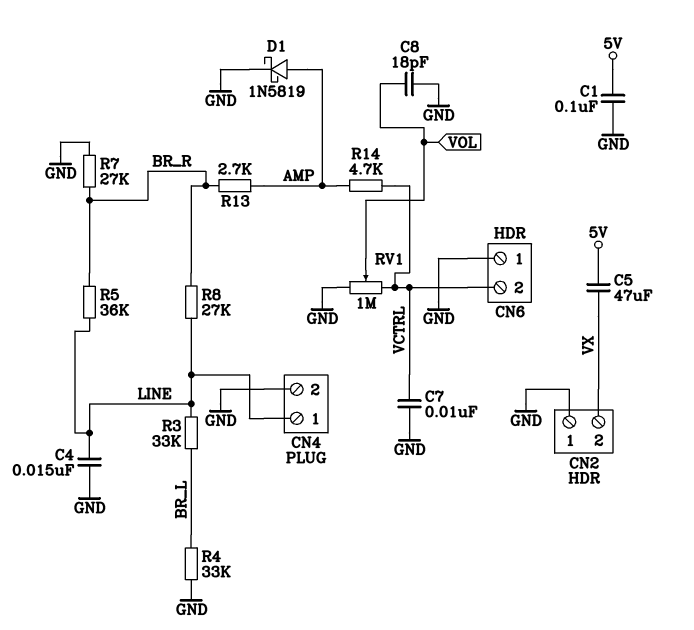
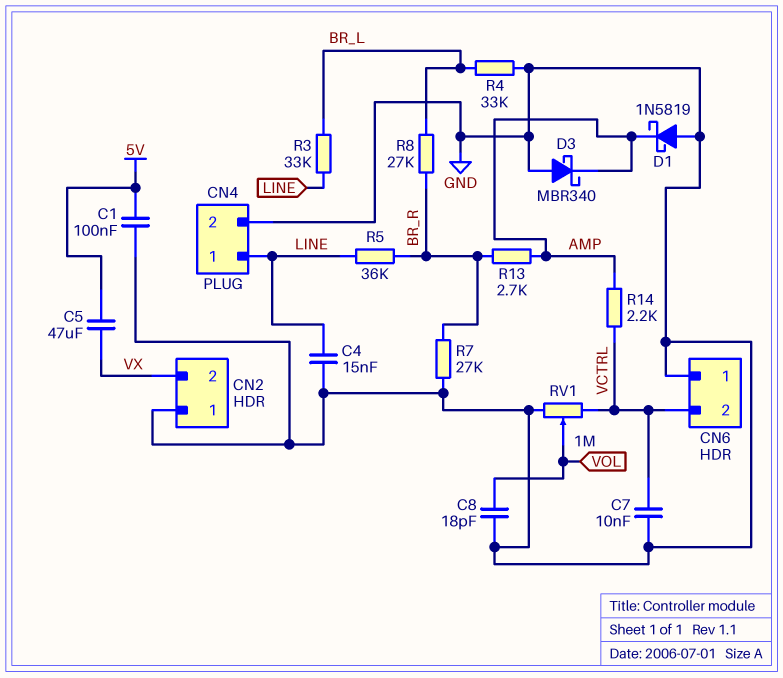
D1: schottky 1N5819 (A AMP, K GND) -> schottky 1N5819 (A GND, K AMP)
D3: none -> schottky MBR340 (A GND, K AMP)
R8: 27k (BR_R, LINE) -> 27k (BR_L, BR_R)
R14: 4.7k (AMP, VCTRL) -> 2.2k (AMP, VCTRL)

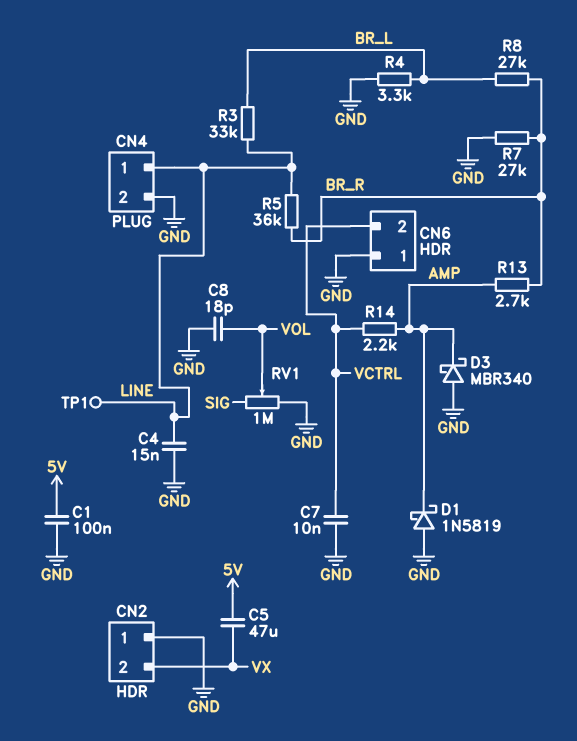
R4: 33k (BR_L, GND) -> 3.3k (BR_L, GND)
RV1: 1M (GND, VCTRL, wiper VOL) -> 1M (GND, SIG, wiper VOL)
TP1: none -> test point (LINE)

